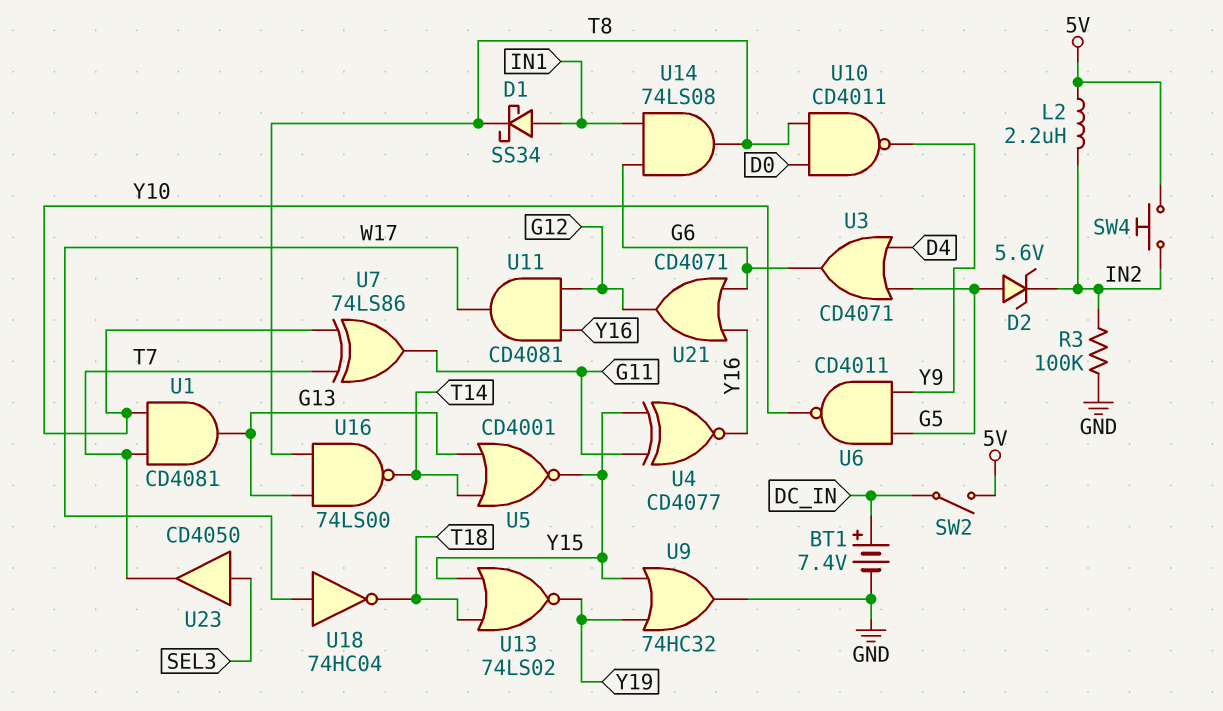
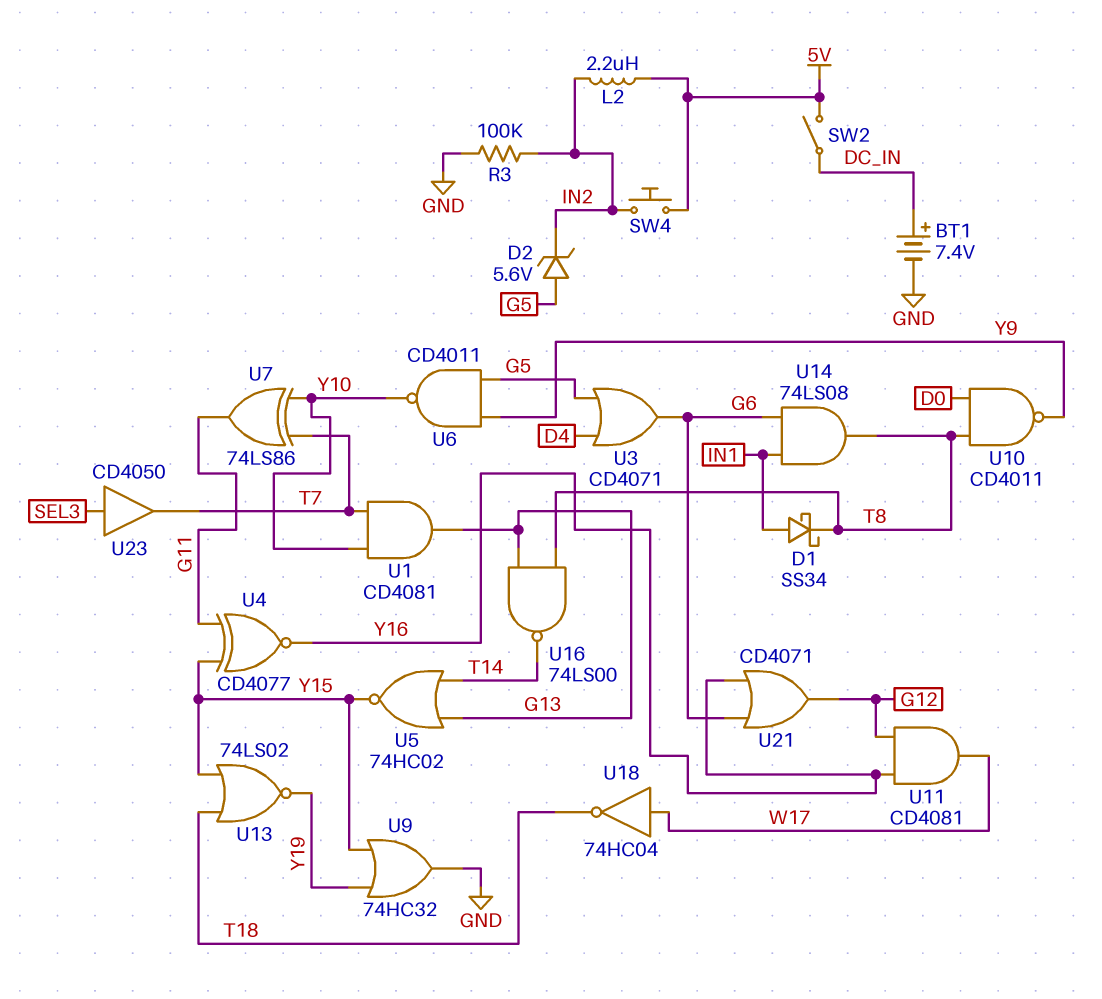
U5: NOR CD4001 (in G13, in T14, out Y15) -> NOR 74HC02 (in G13, in T14, out Y15)

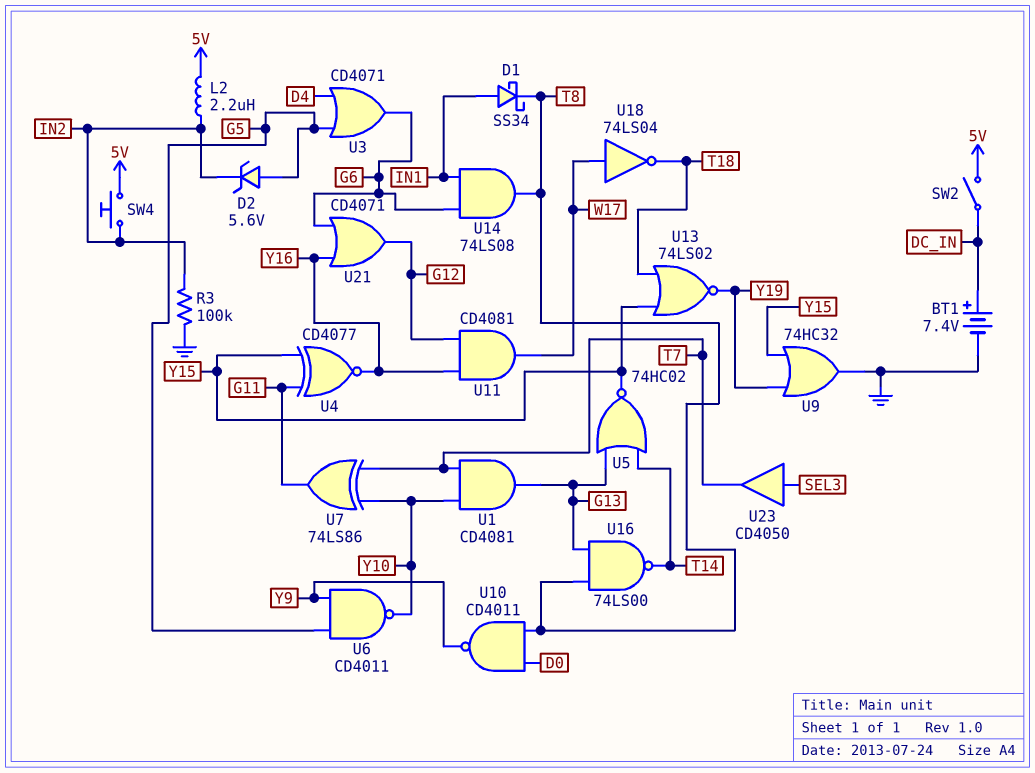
U18: NOT 74HC04 (in W17, out T18) -> NOT 74LS04 (in W17, out T18)

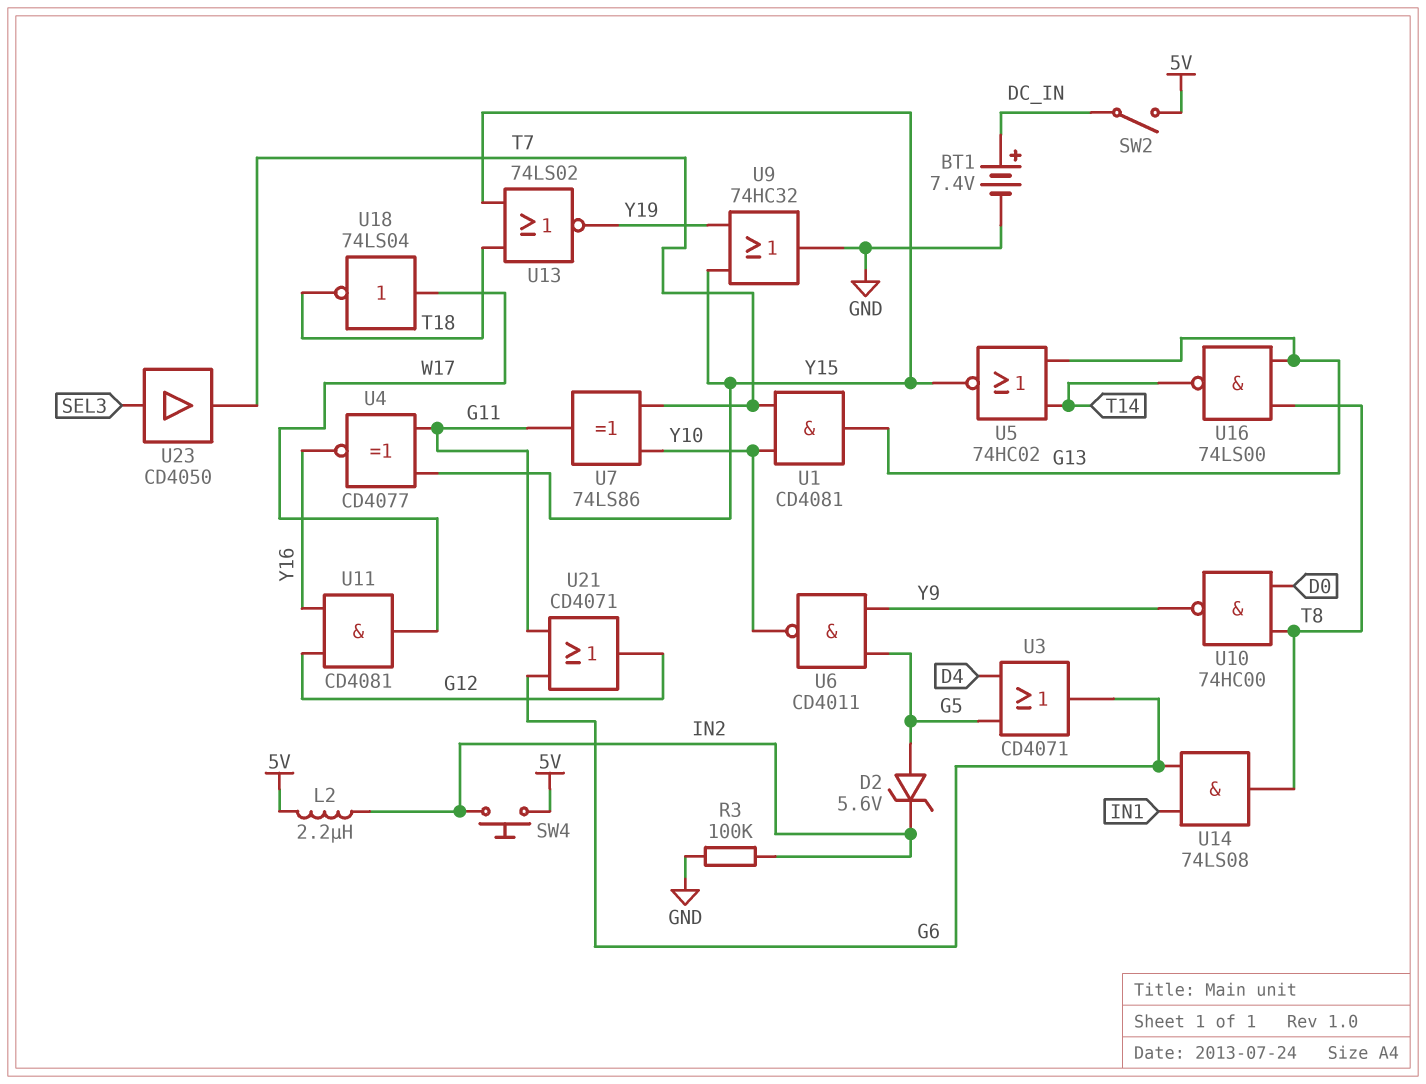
D1: schottky SS34 (A IN1, K T8) -> none
U10: NAND CD4011 (in D0, in T8, out Y9) -> NAND 74HC00 (in D0, in T8, out Y9)
U21: OR CD4071 (in G6, in Y16, out G12) -> OR CD4071 (in G6, in G11, out G12)

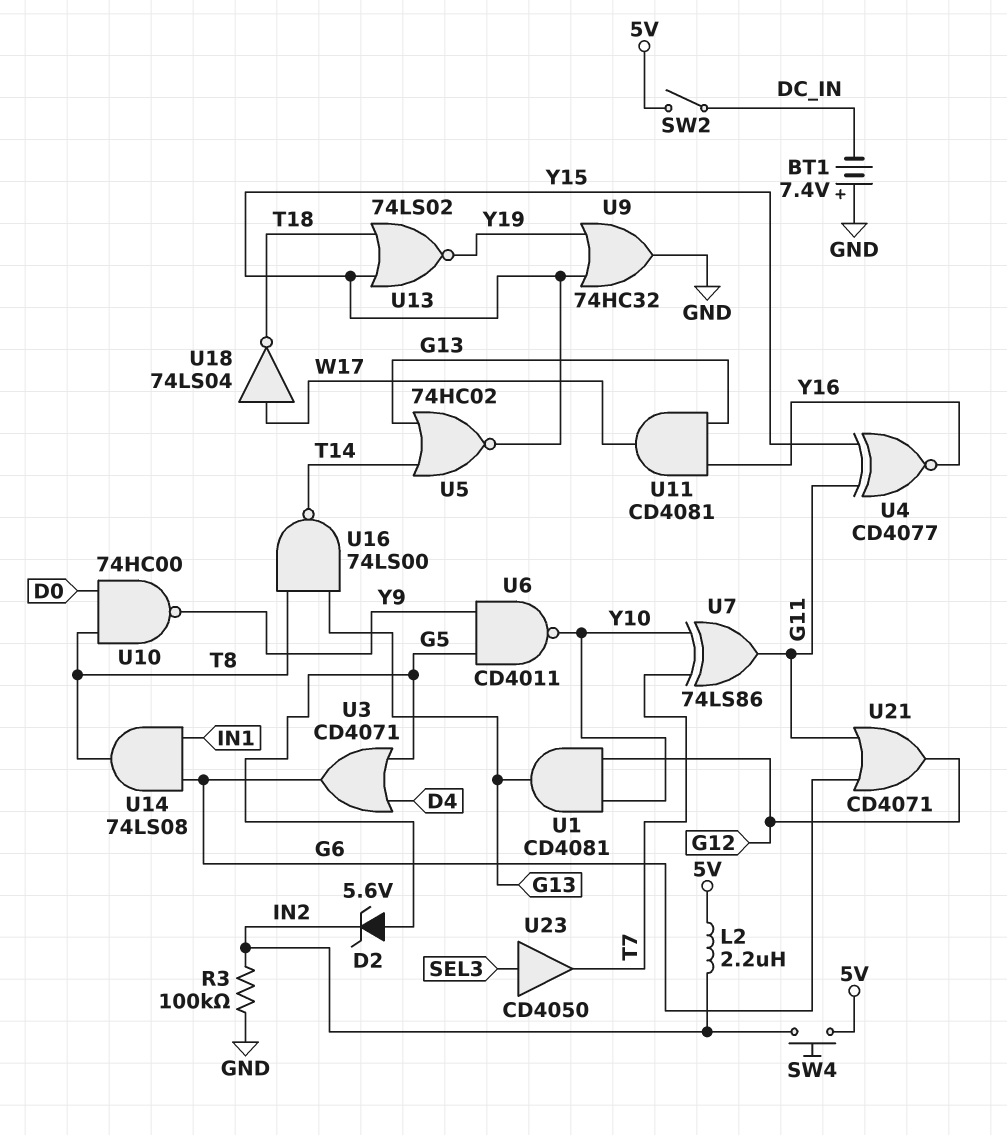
BT1: 7.4V (plus DC_IN, minus GND) -> 7.4V (plus GND, minus DC_IN)
U1: AND CD4081 (in T7, in Y10, out G13) -> AND CD4081 (in G12, in Y10, out G13)
U11: AND CD4081 (in G12, in Y16, out W17) -> AND CD4081 (in G13, in Y16, out W17)

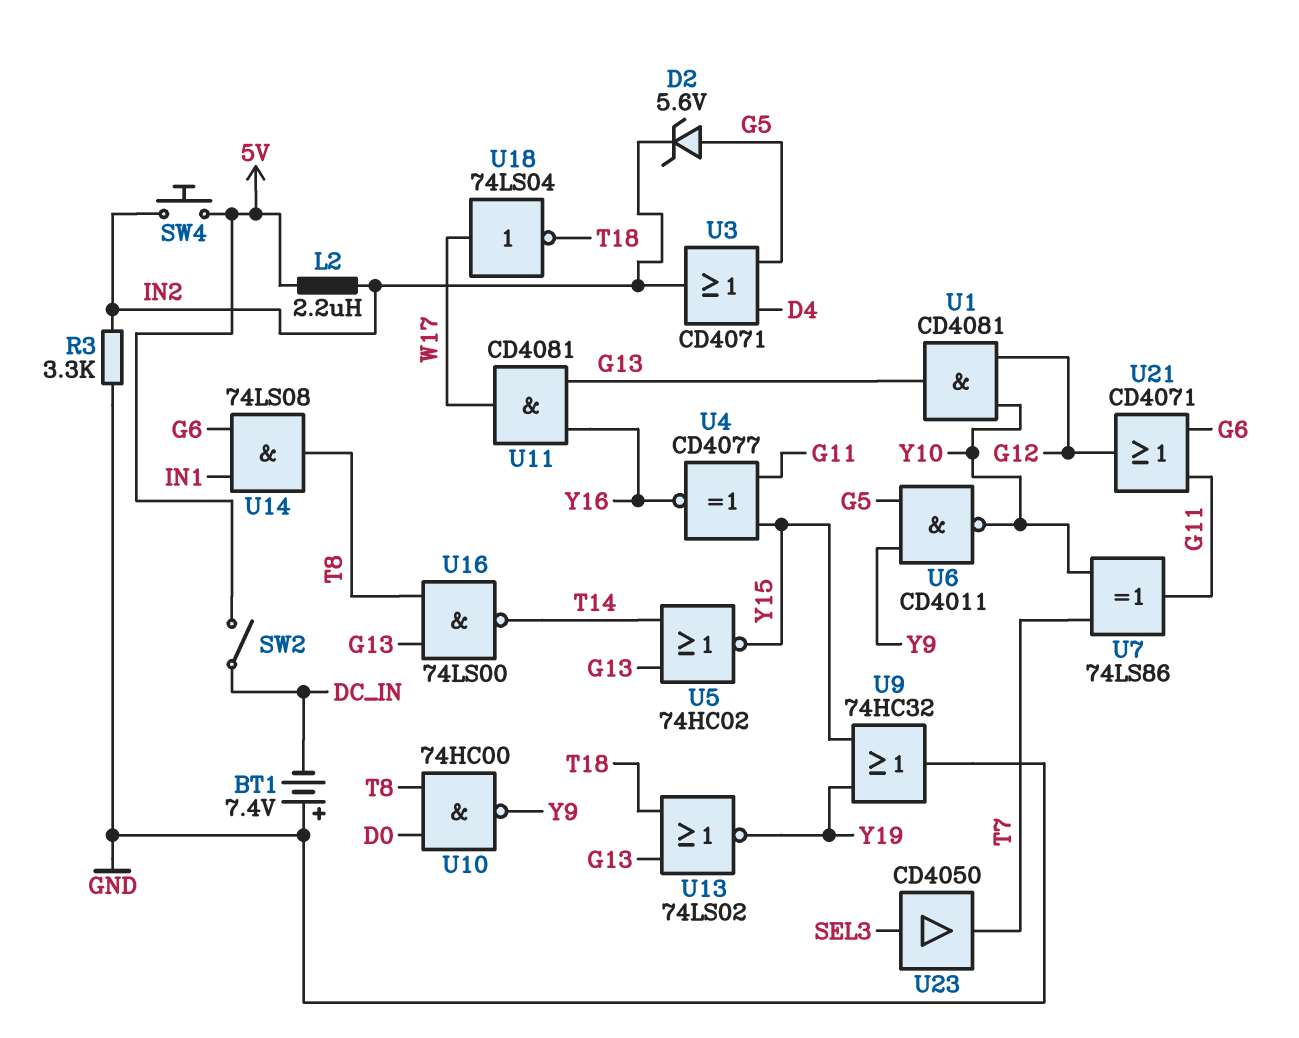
R3: 100k (GND, IN2) -> 3.3k (GND, IN2)
U3: OR CD4071 (in D4, in G5, out G6) -> OR CD4071 (in D4, in G5, out IN2)
U13: NOR 74LS02 (in T18, in Y15, out Y19) -> NOR 74LS02 (in G13, in T18, out Y19)

